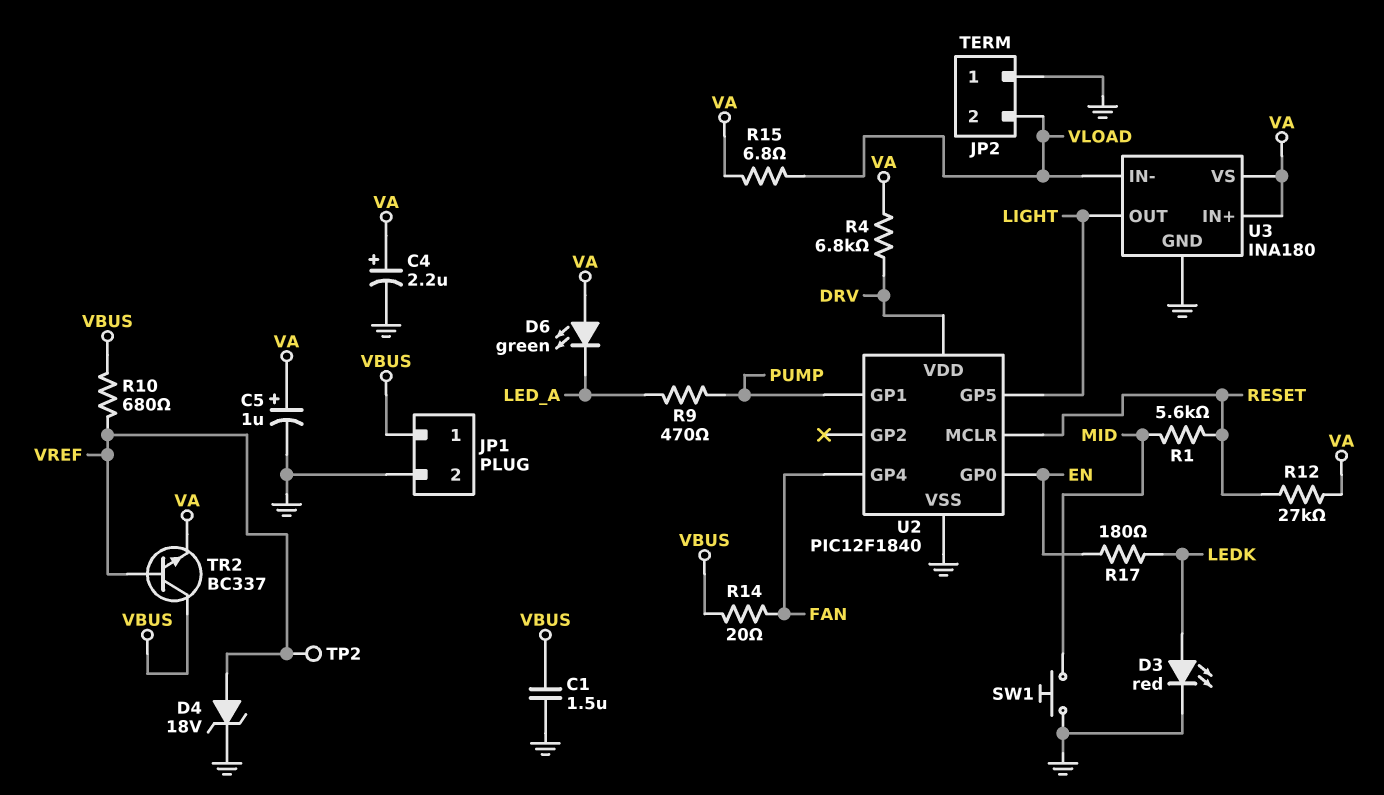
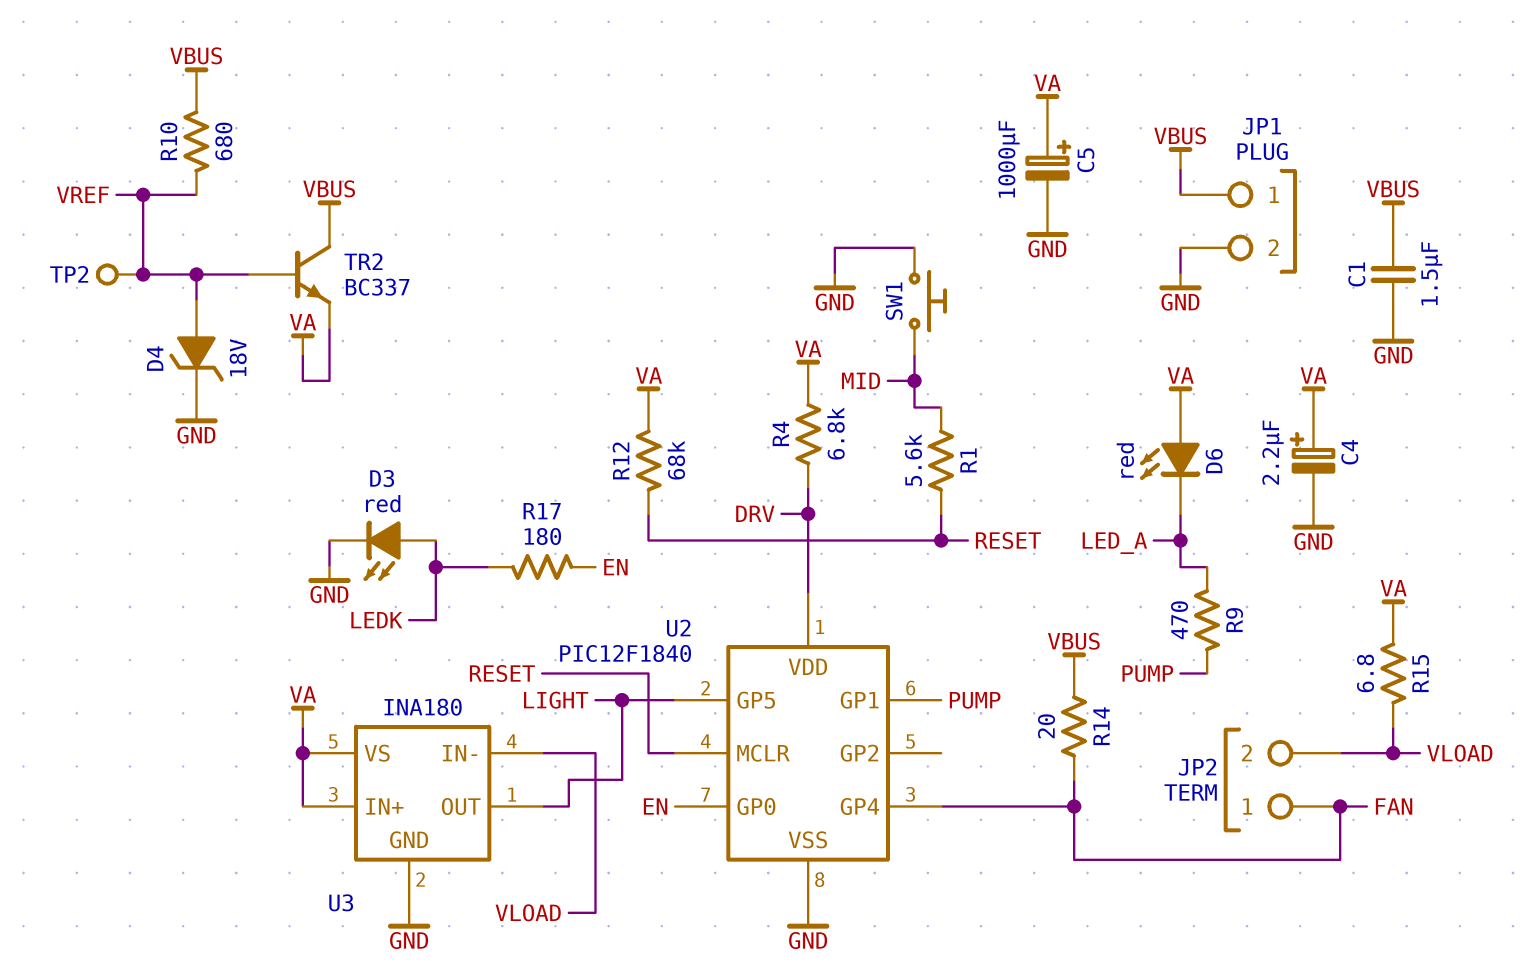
C5: 1uF (plus VA, minus GND) -> 1000uF (plus VA, minus GND)
D6: LED green (A VA, K LED_A) -> LED red (A VA, K LED_A)
JP2 pin 1: GND -> FAN
R12: 27k (RESET, VA) -> 68k (RESET, VA)

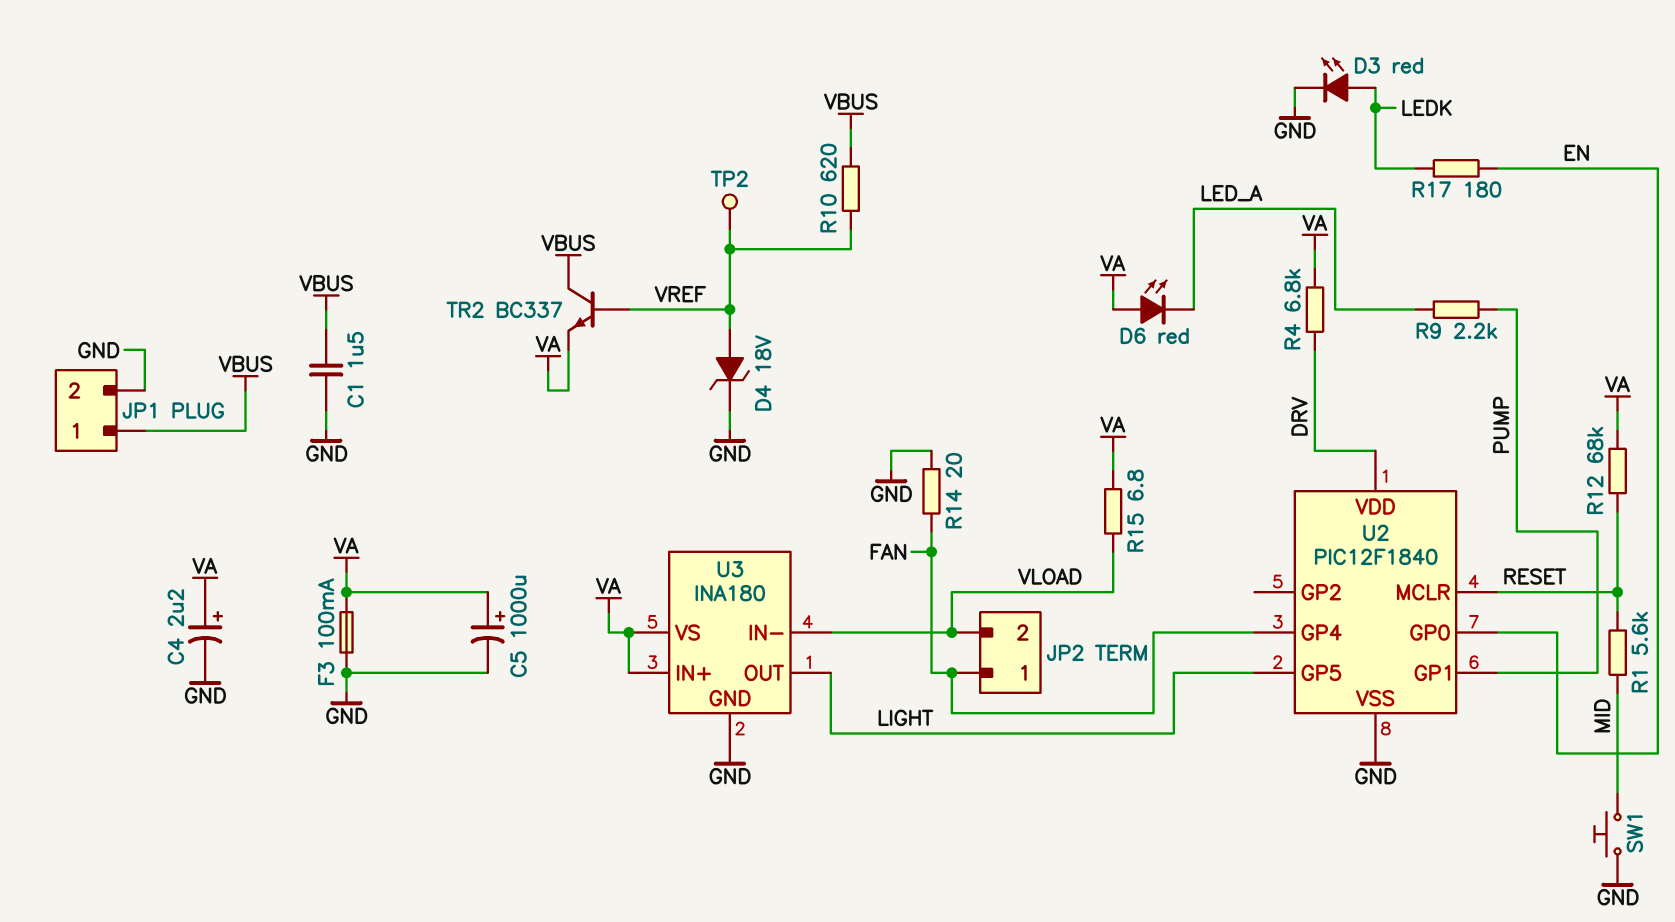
F3: none -> 100mA (GND, VA)
R9: 470 (LED_A, PUMP) -> 2.2k (LED_A, PUMP)
R10: 680 (VBUS, VREF) -> 620 (VBUS, VREF)
R14: 20 (FAN, VBUS) -> 20 (FAN, GND)

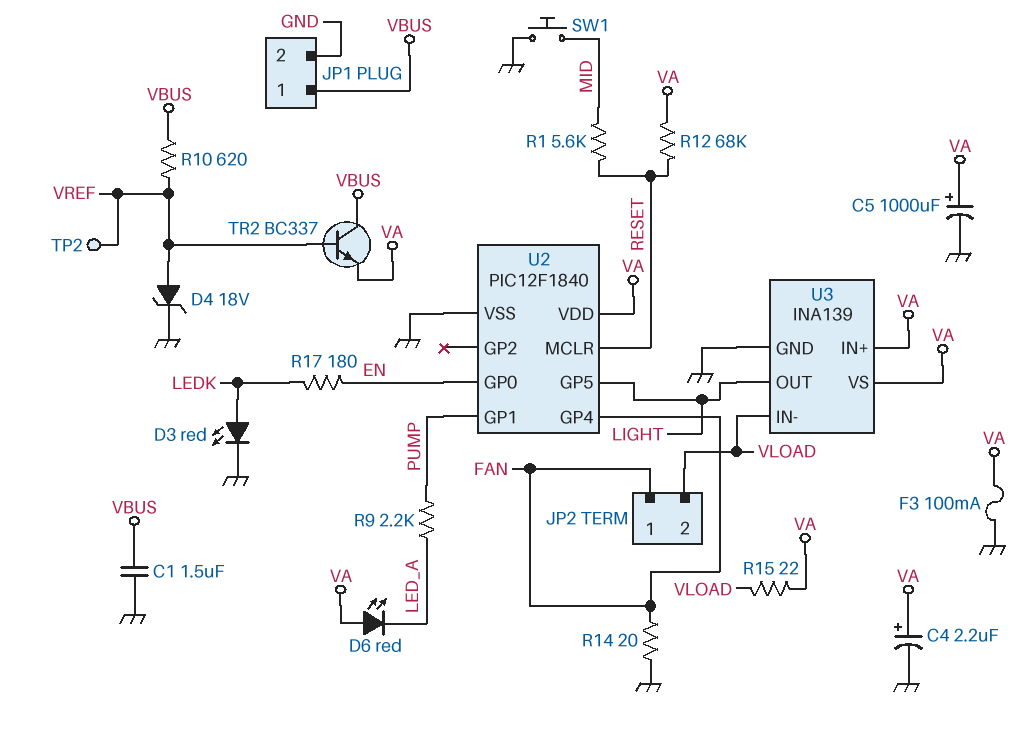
R4: 6.8k (DRV, VA) -> none
R15: 6.8 (VA, VLOAD) -> 22 (VA, VLOAD)
U2 pin VDD: DRV -> VA
U3: INA180 -> INA139

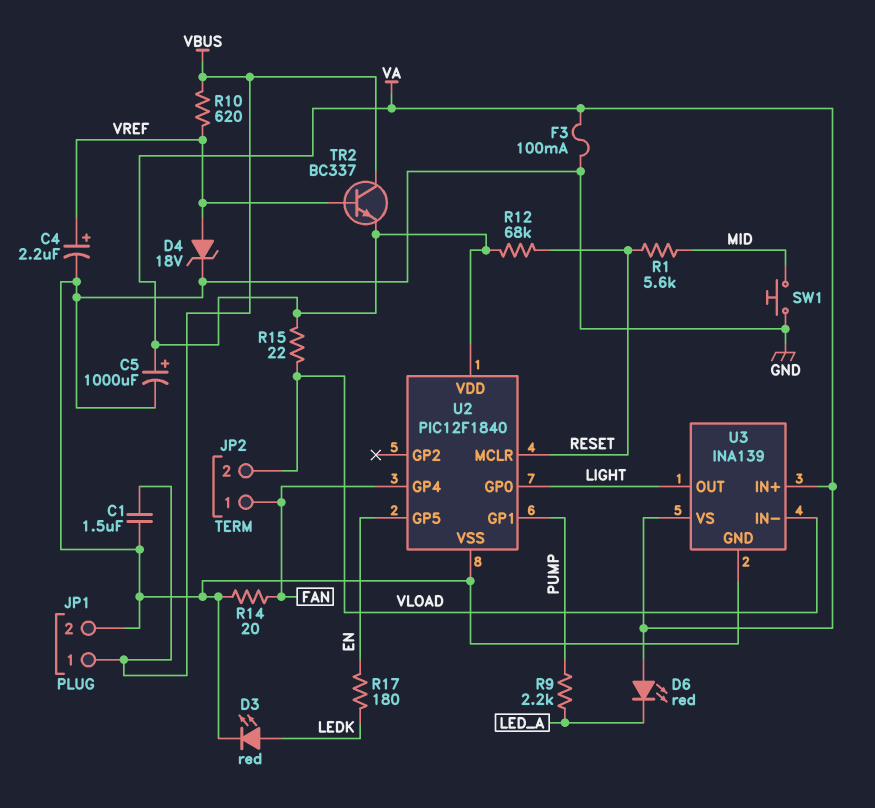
C4: 2.2uF (plus VA, minus GND) -> 2.2uF (plus VREF, minus GND)
TP2: test point (VREF) -> none
U2 pin GP0: EN -> LIGHT
U2 pin GP5: LIGHT -> EN

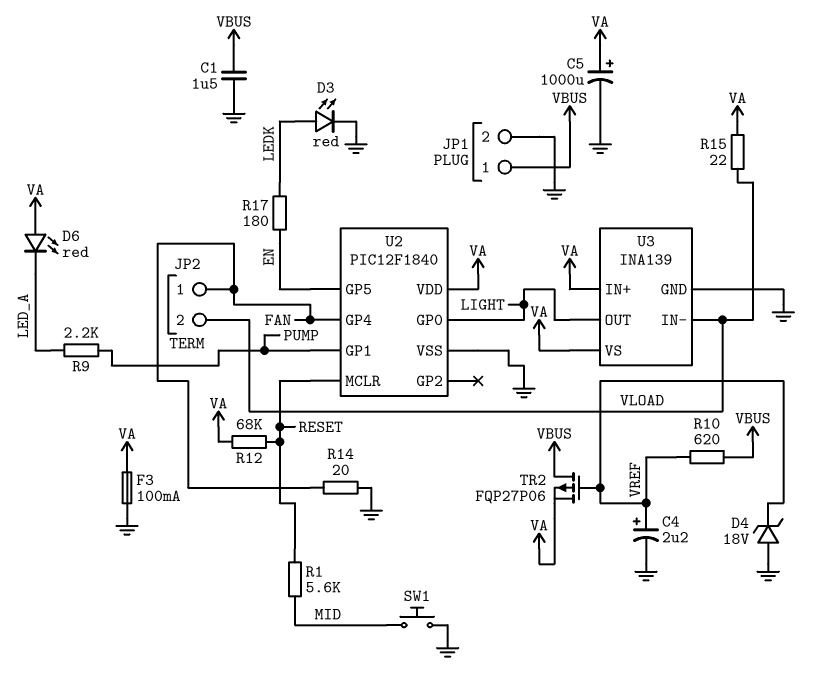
D4: zener 18V (A VREF, K GND) -> zener 18V (A GND, K VREF)
TR2: NPN BC337 (B VREF, C VBUS, E VA) -> PMOS FQP27P06 (G VREF, D VBUS, S VA)

